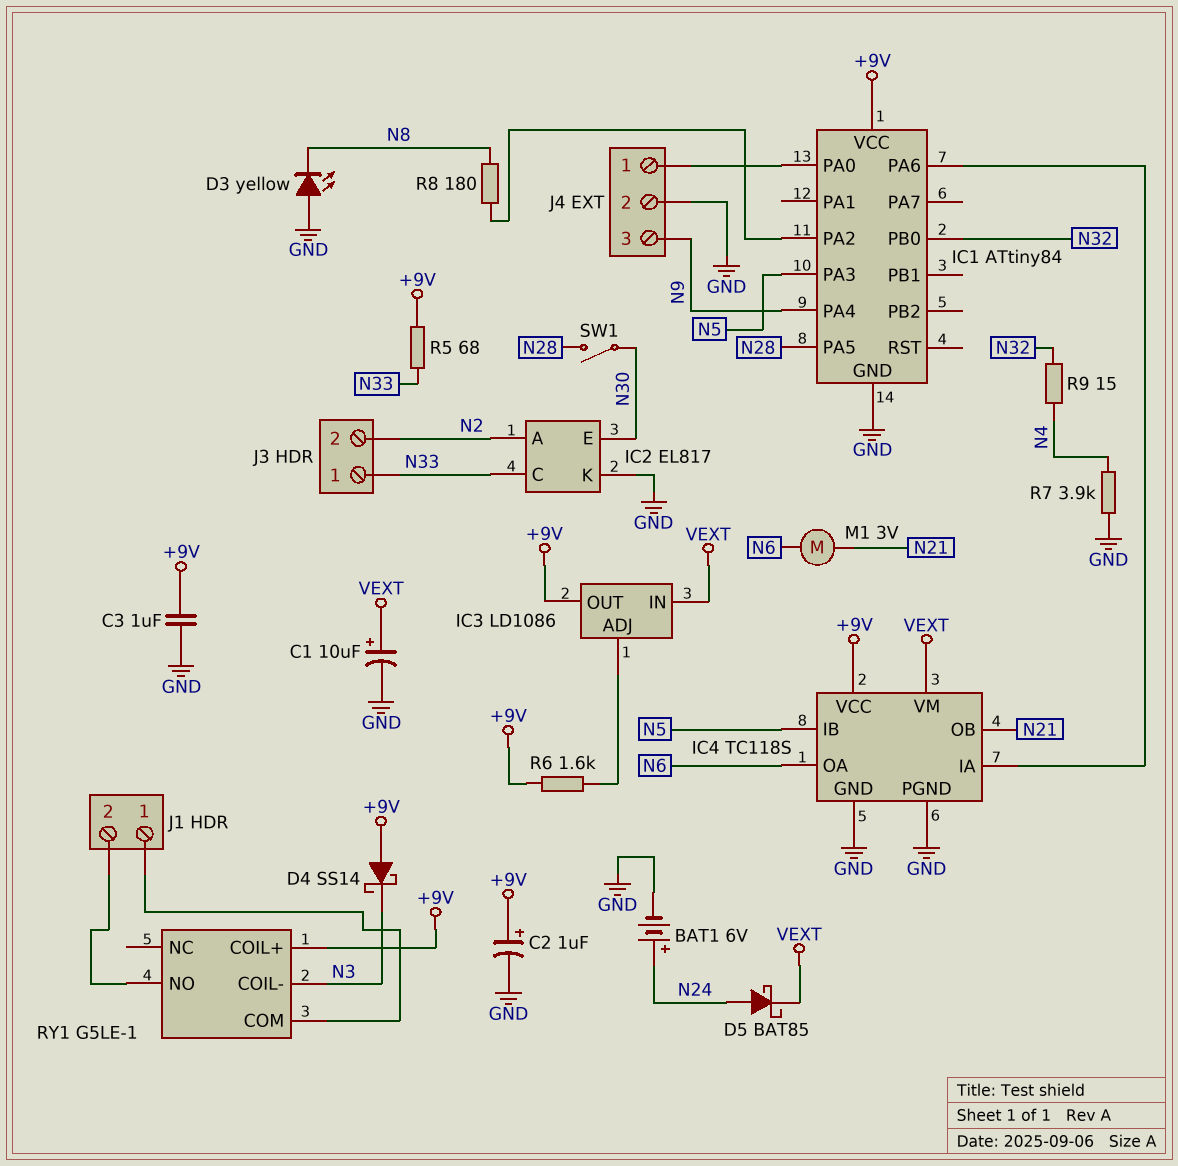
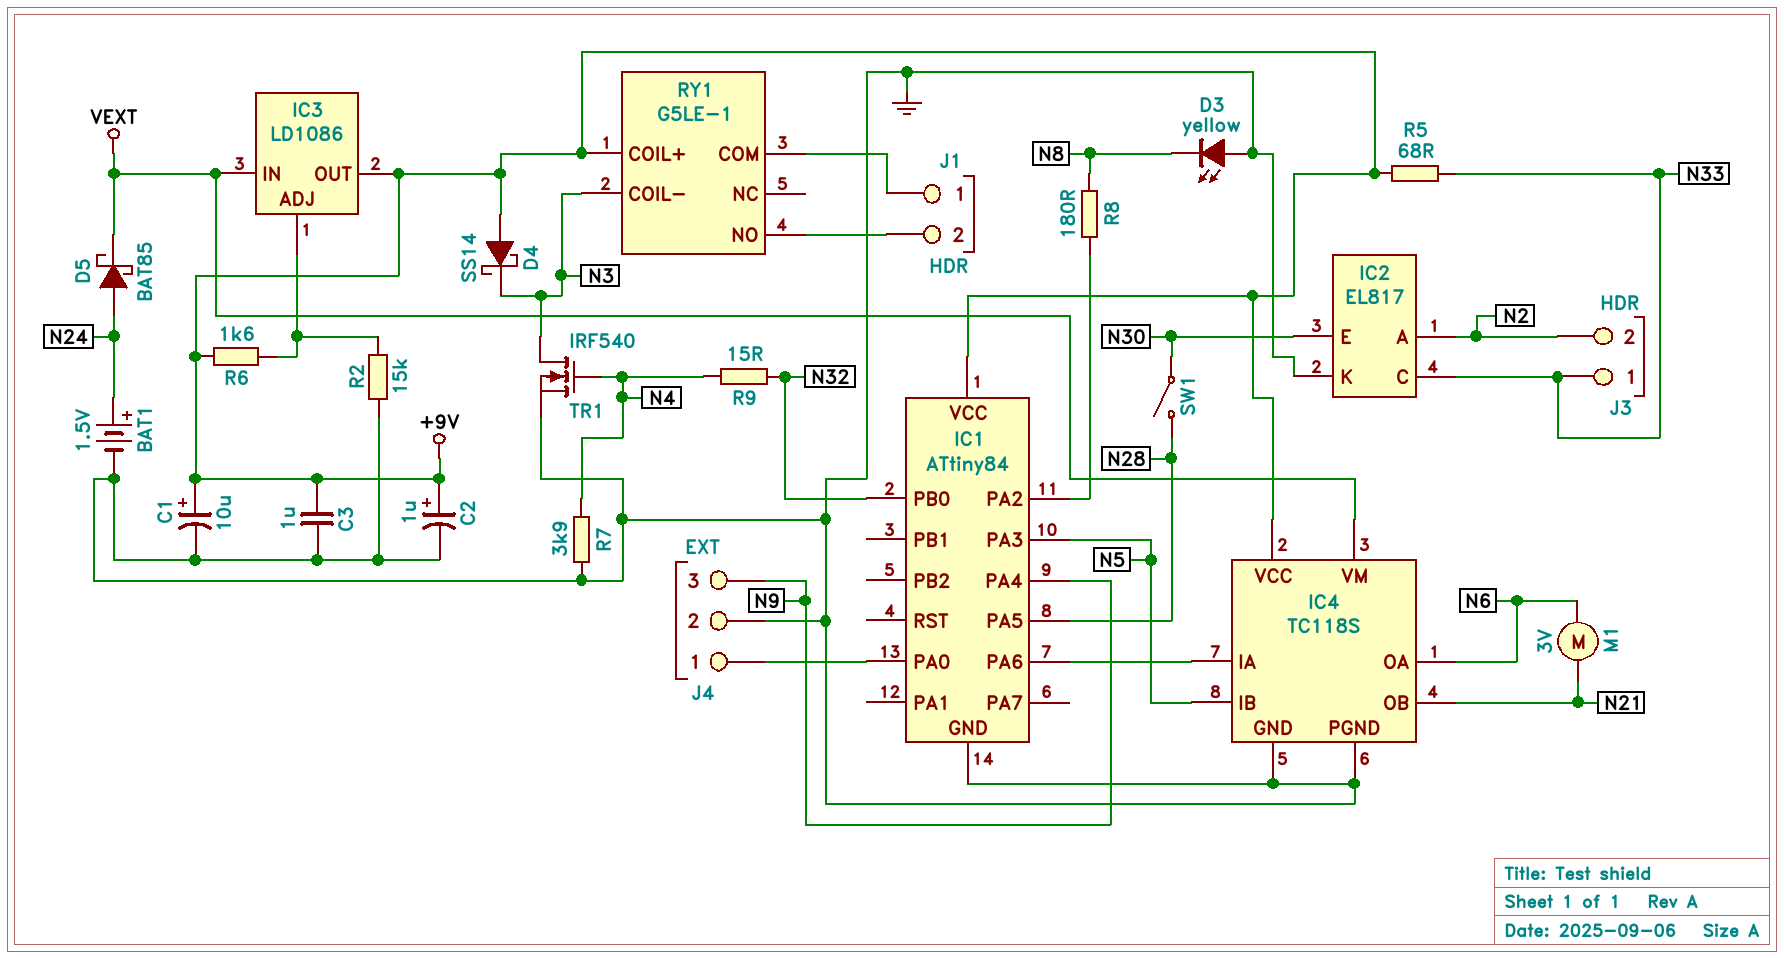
BAT1: 6V (plus N24, minus GND) -> 1.5V (plus N24, minus GND)
C1: 10uF (plus VEXT, minus GND) -> 10uF (plus +9V, minus GND)
R2: none -> 15k (GND, IC3/ADJ)
TR1: none -> NMOS IRF540 (G N4, D N3, S GND)

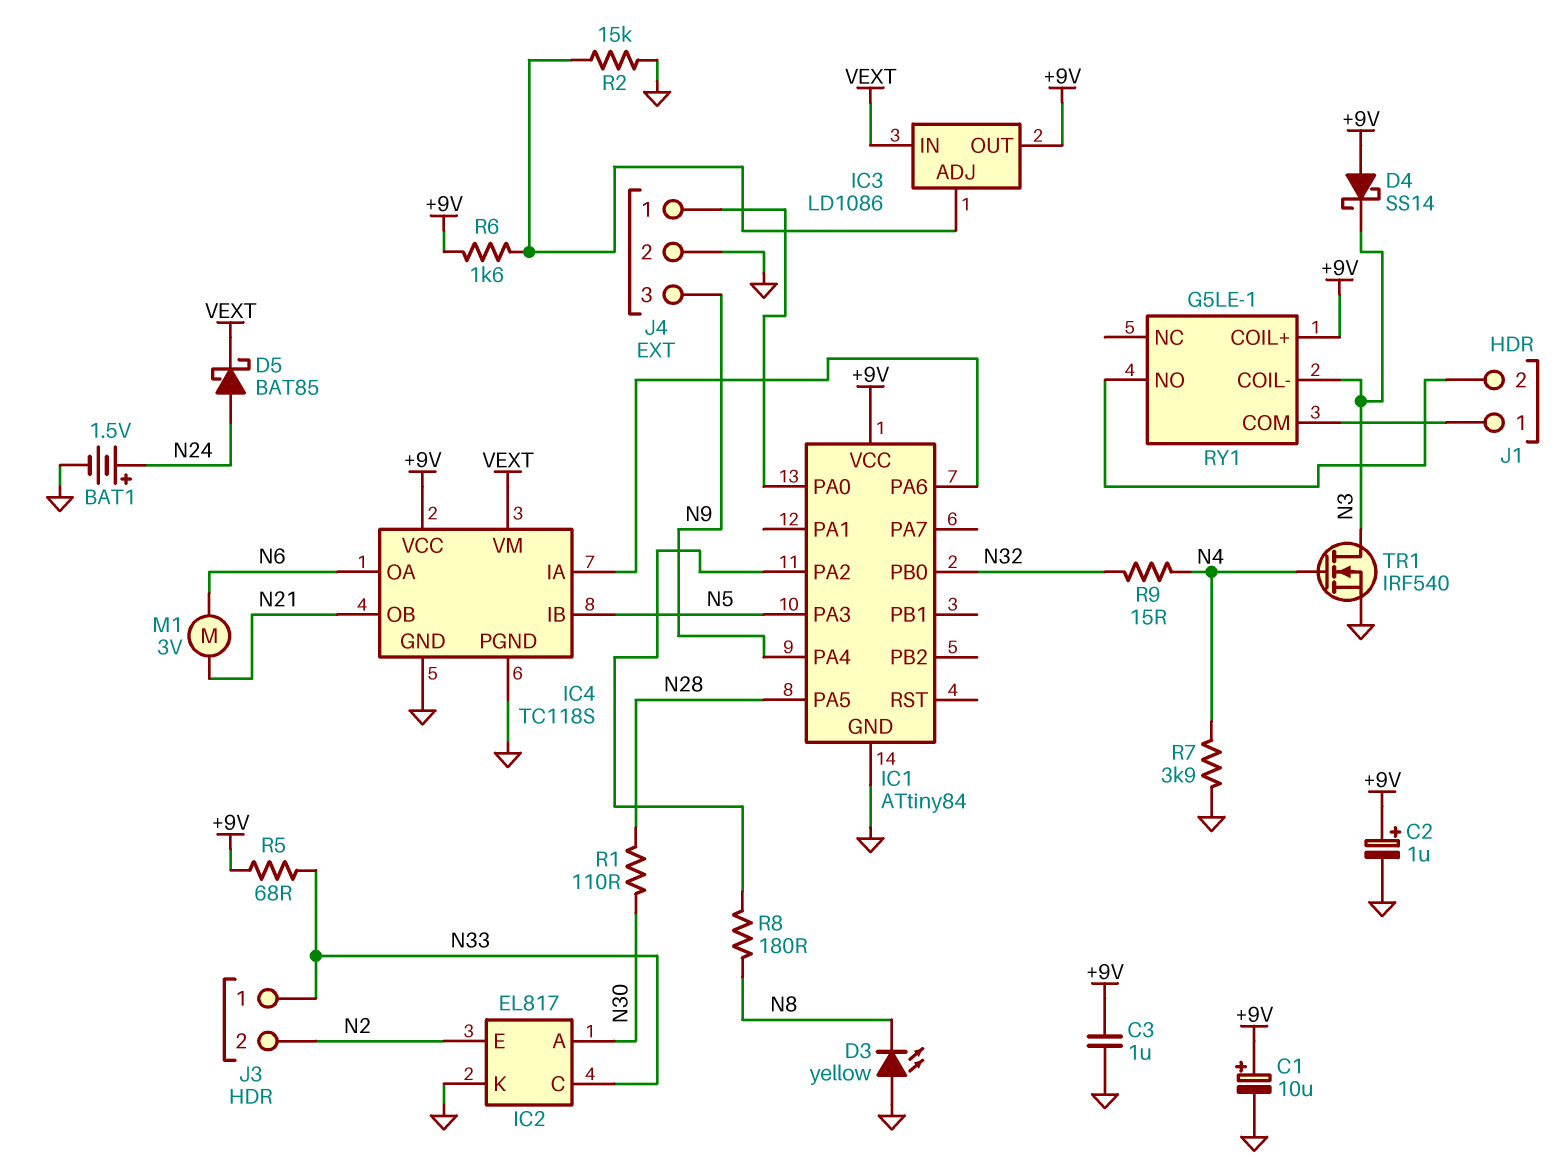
IC2 pin A: N2 -> N30
IC2 pin E: N30 -> N2
R1: none -> 110 (N28, N30)
SW1: switch (N28, N30) -> none

